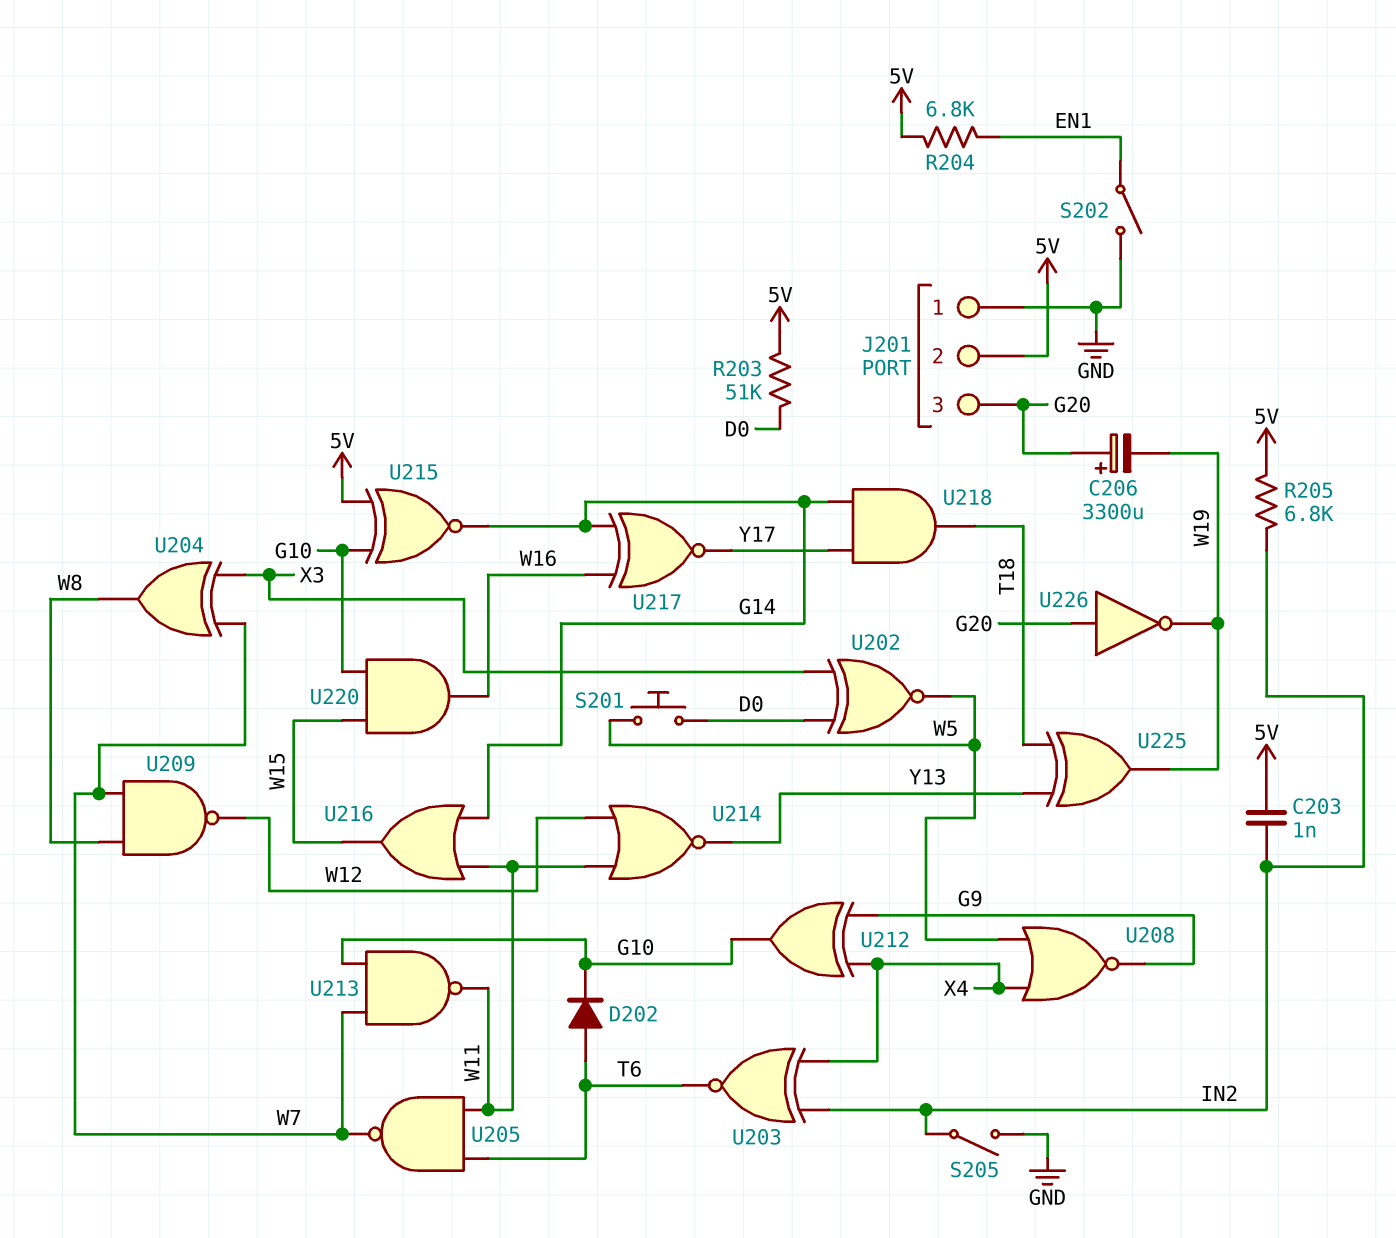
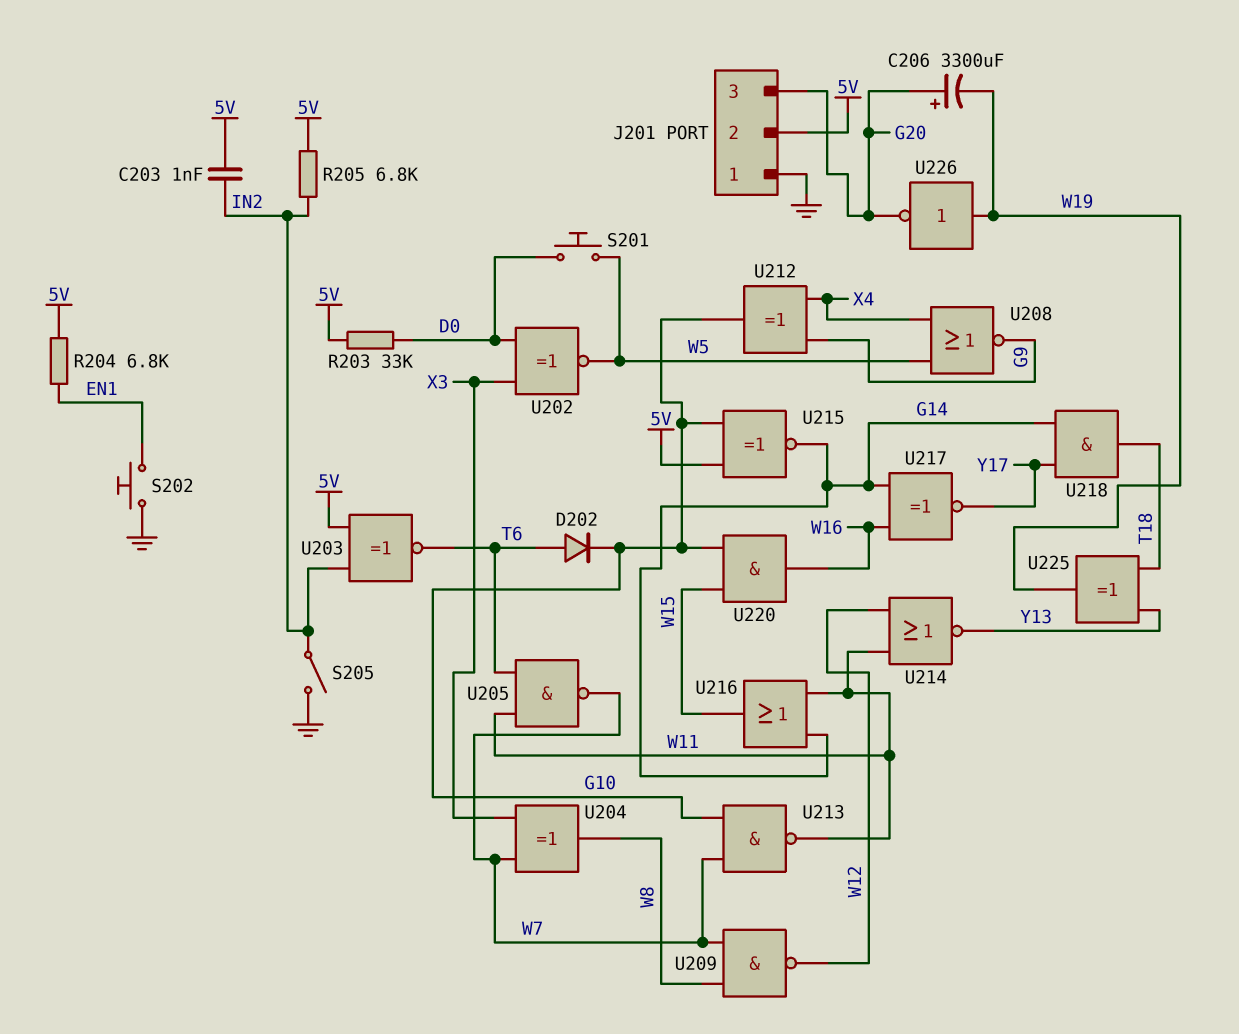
R203: 51k (5V, D0) -> 33k (5V, D0)
S202: switch (EN1, GND) -> button (EN1, GND)
U203: XNOR (in IN2, in X4, out T6) -> XNOR (in 5V, in IN2, out T6)
U226: NOT (in G20, out W19) -> NOT (in W19, out G20)

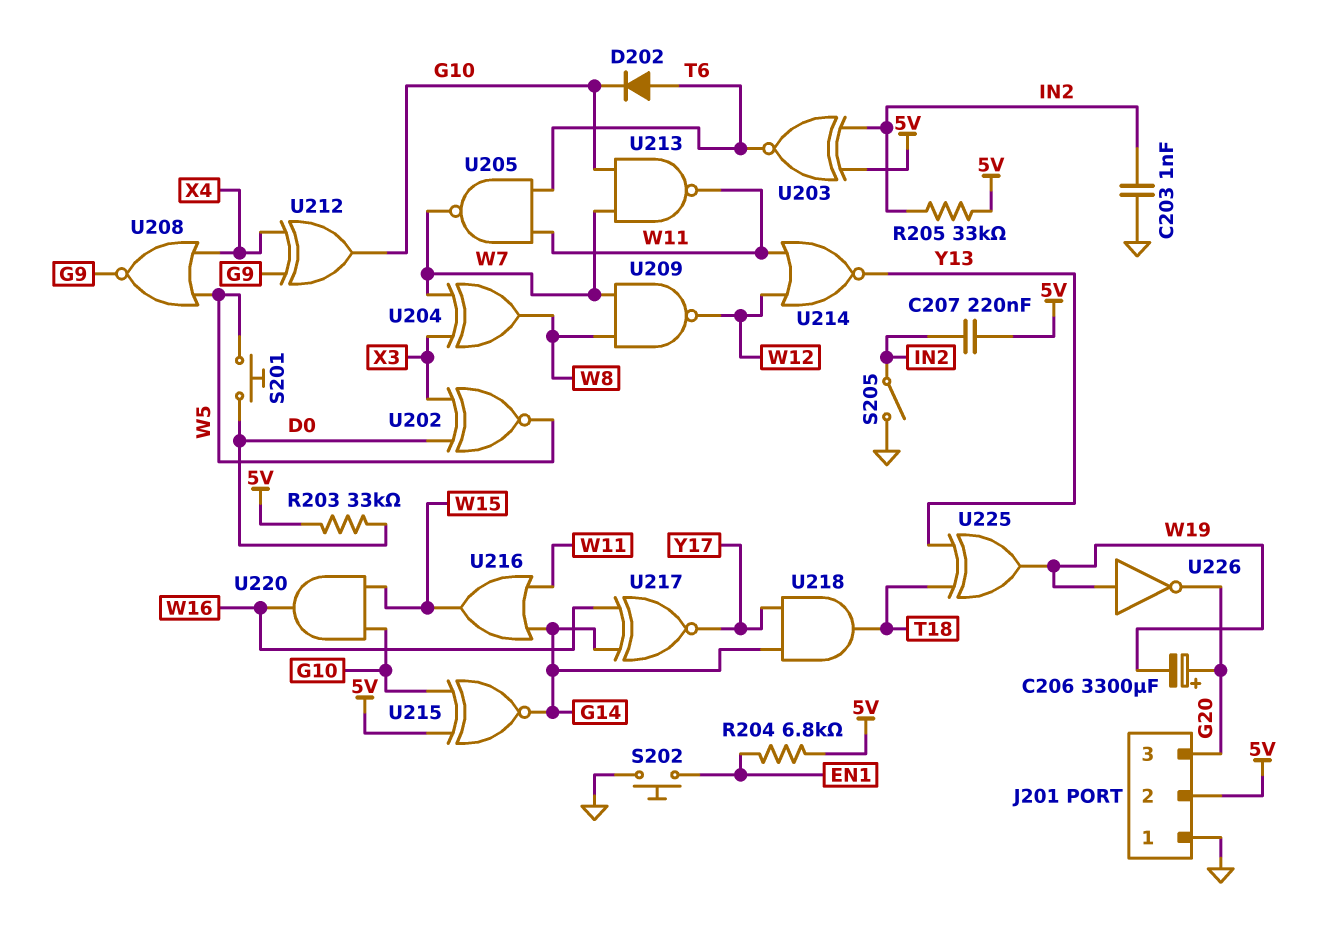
C203: 1nF (5V, IN2) -> 1nF (GND, IN2)
C207: none -> 220nF (5V, IN2)
R205: 6.8k (5V, IN2) -> 33k (5V, IN2)

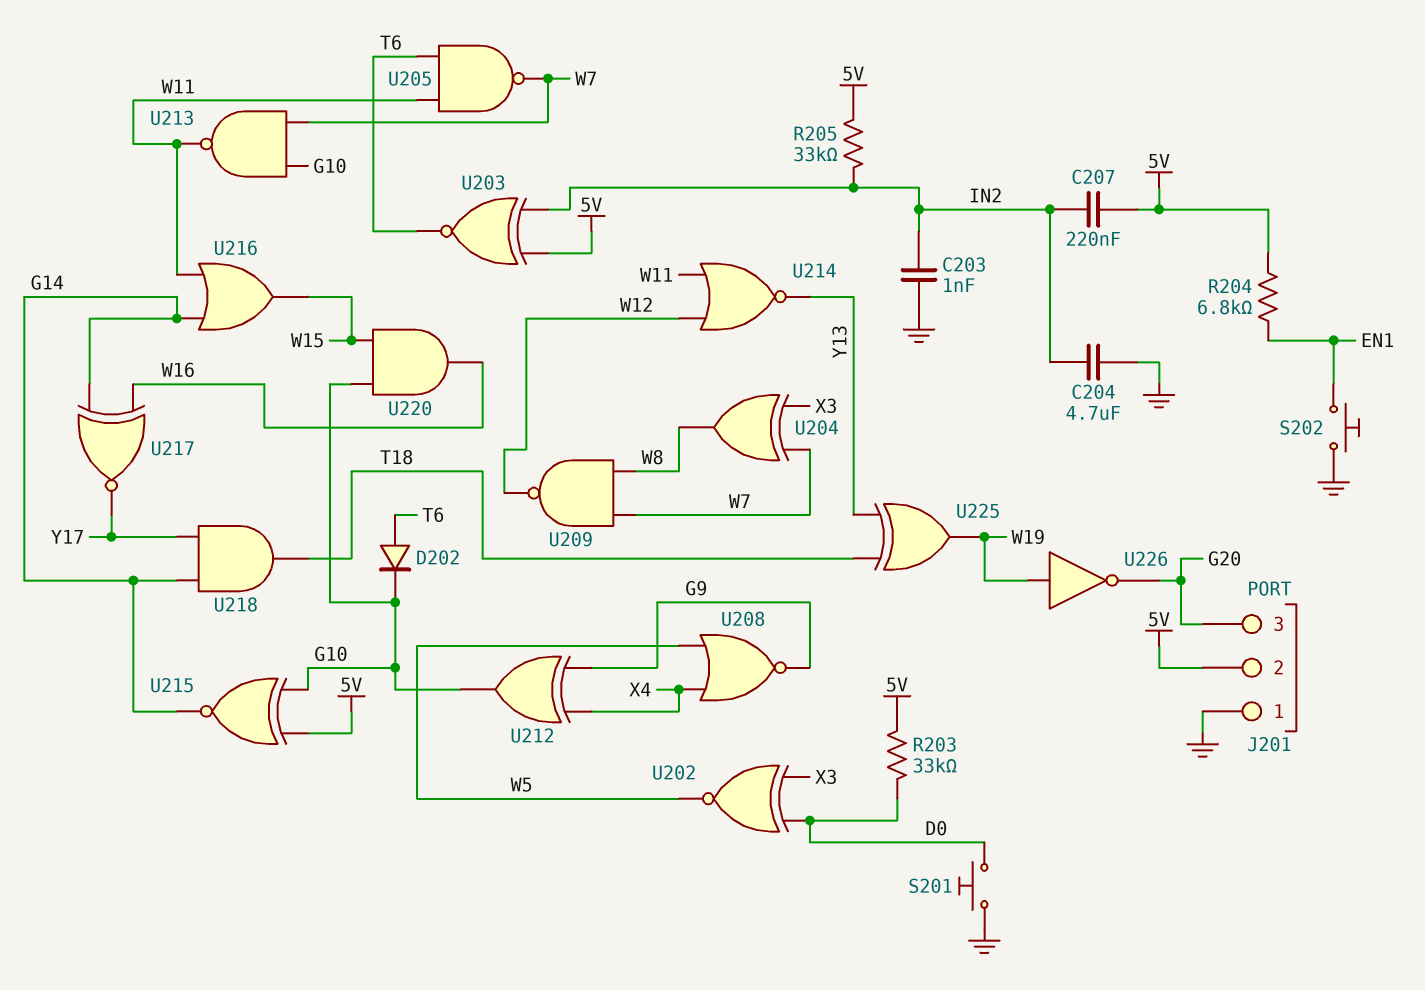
C204: none -> 4.7uF (GND, IN2)
C206: 3300uF (plus G20, minus W19) -> none
S201: button (D0, W5) -> button (D0, GND)
S205: switch (GND, IN2) -> none

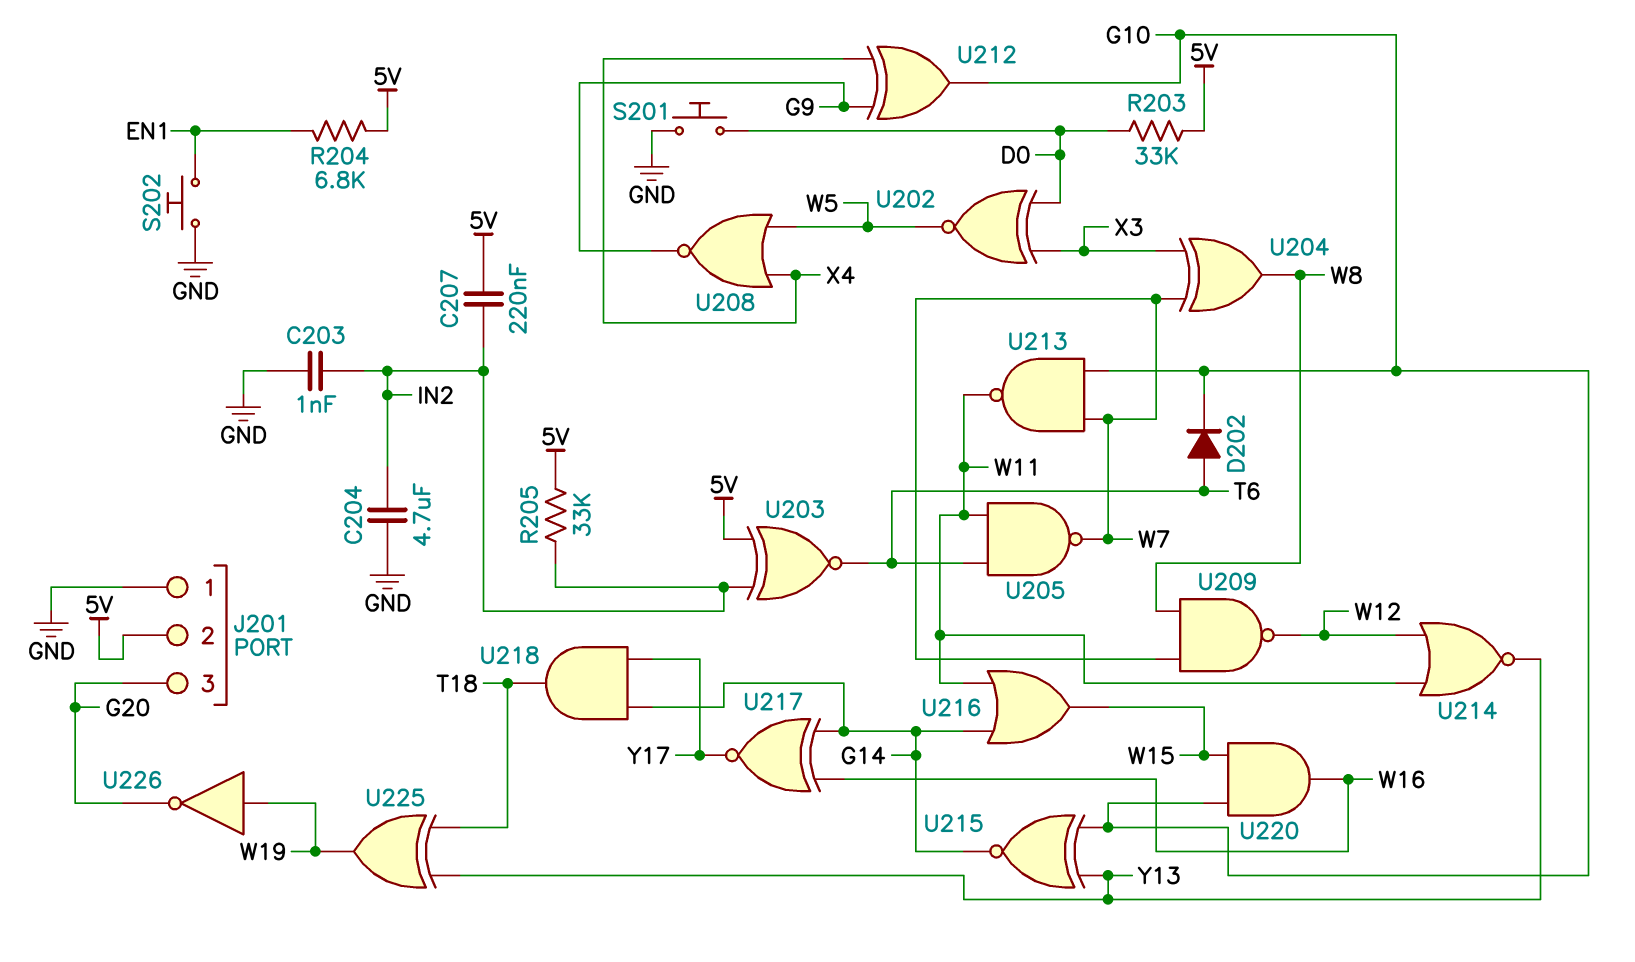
U215: XNOR (in 5V, in G10, out G14) -> XNOR (in G10, in Y13, out G14)

